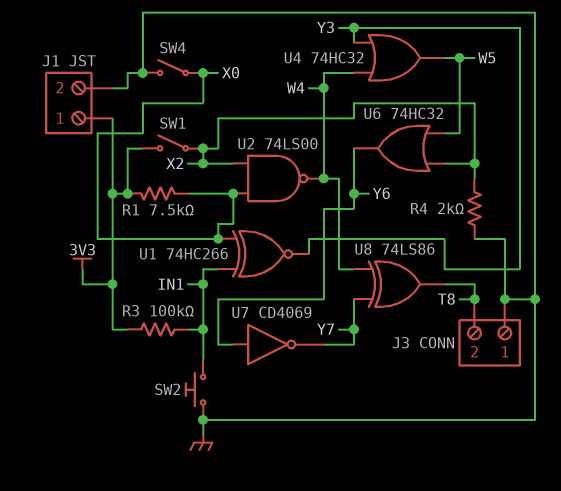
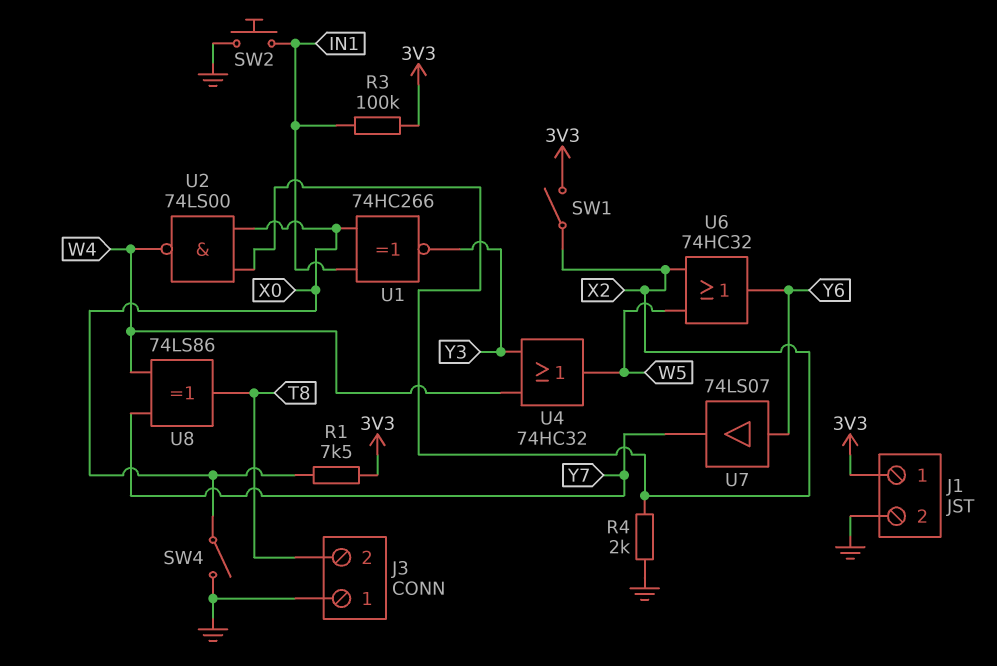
U7: NOT CD4069 (in Y6, out Y7) -> buffer 74LS07 (in Y6, out Y7)

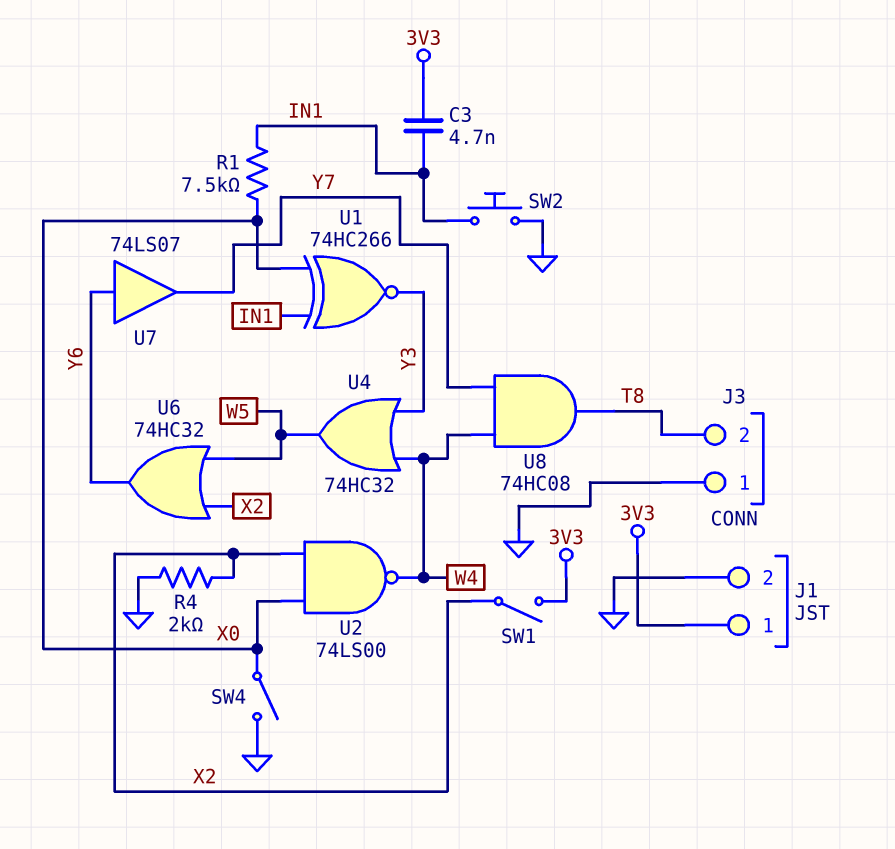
C3: none -> 4.7nF (3V3, IN1)
R1: 7.5k (3V3, X0) -> 7.5k (IN1, X0)
R3: 100k (3V3, IN1) -> none
U8: XOR 74LS86 (in W4, in Y7, out T8) -> AND 74HC08 (in W4, in Y7, out T8)

